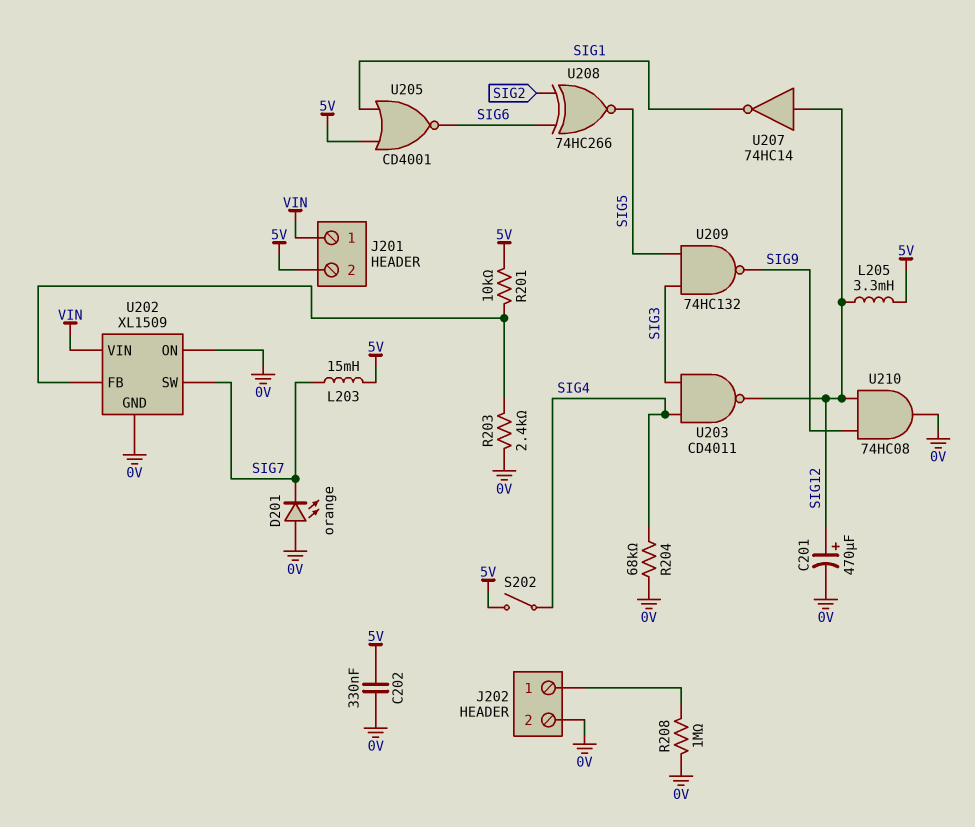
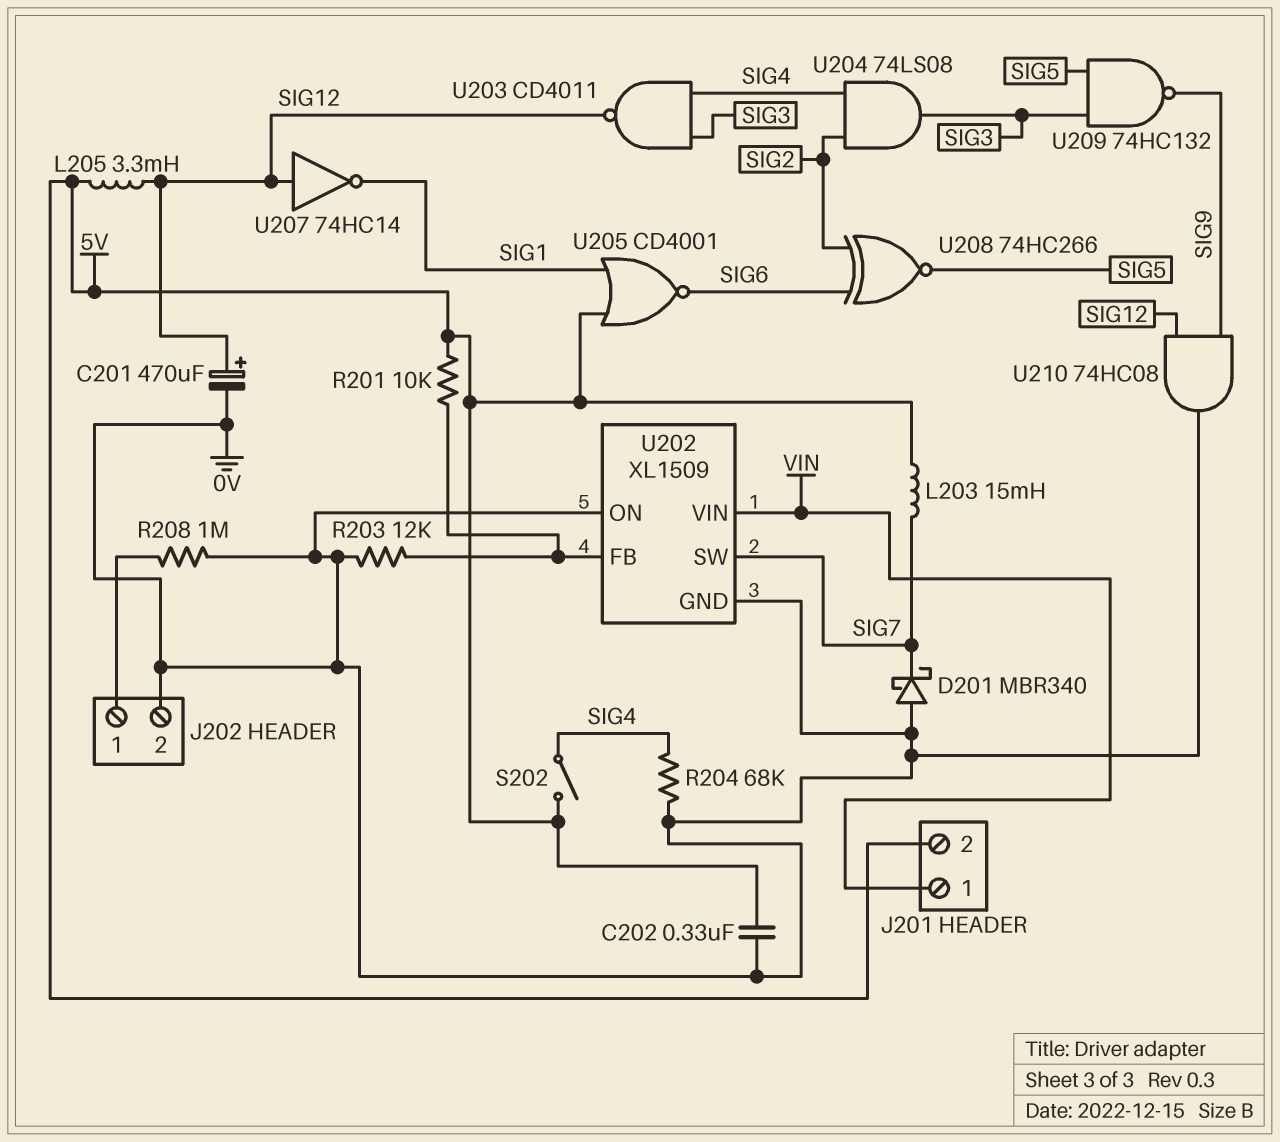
D201: LED orange (A 0V, K SIG7) -> schottky MBR340 (A 0V, K SIG7)
R203: 2.4k (0V, U202/FB) -> 12k (0V, U202/FB)
U204: none -> AND 74LS08 (in SIG2, in SIG4, out SIG3)

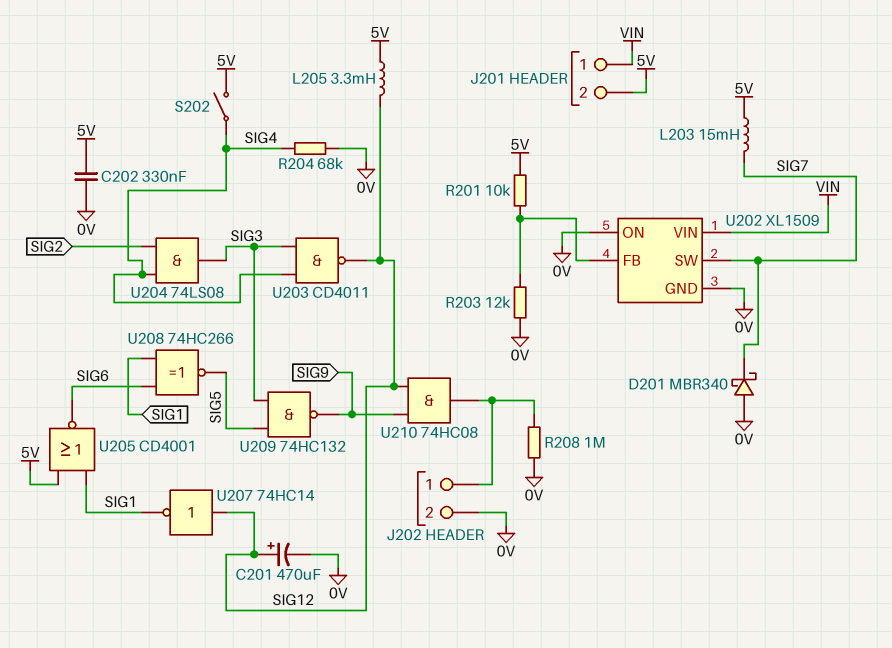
U208: XNOR 74HC266 (in SIG2, in SIG6, out SIG5) -> XNOR 74HC266 (in SIG1, in SIG6, out SIG5)
U210: AND 74HC08 (in SIG9, in SIG12, out 0V) -> AND 74HC08 (in SIG9, in SIG12, out J202/1)

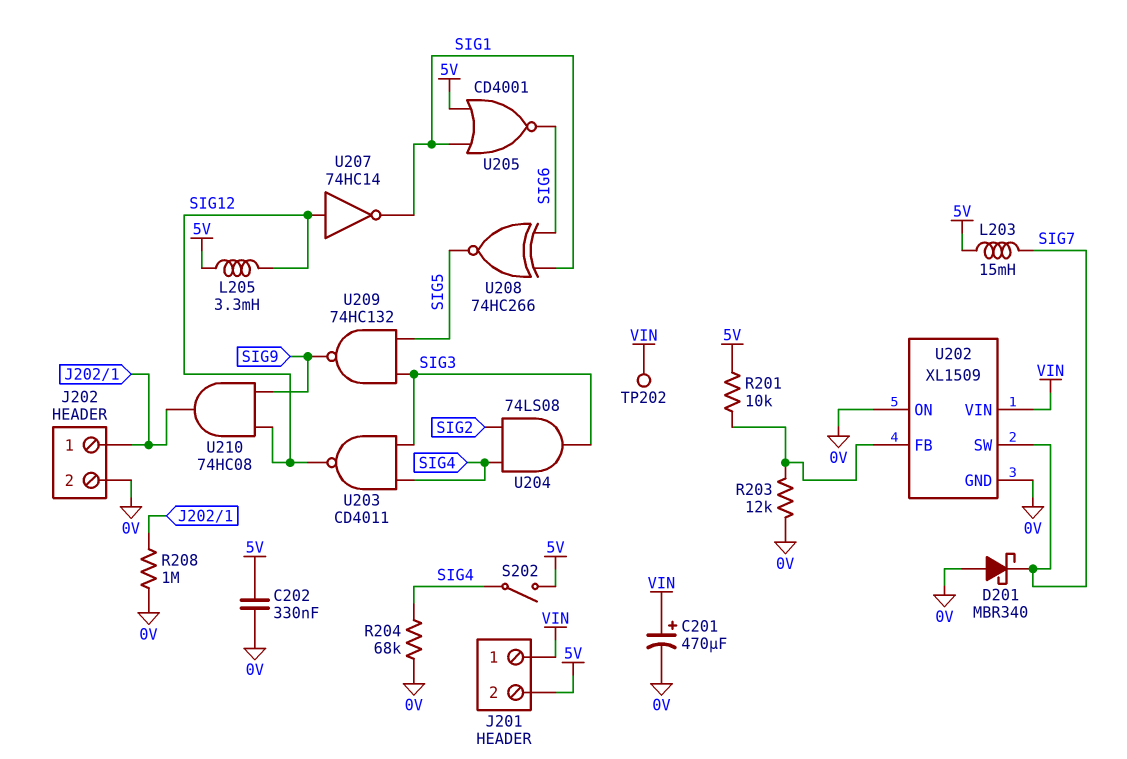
C201: 470uF (plus SIG12, minus 0V) -> 470uF (plus VIN, minus 0V)
TP202: none -> test point (VIN)

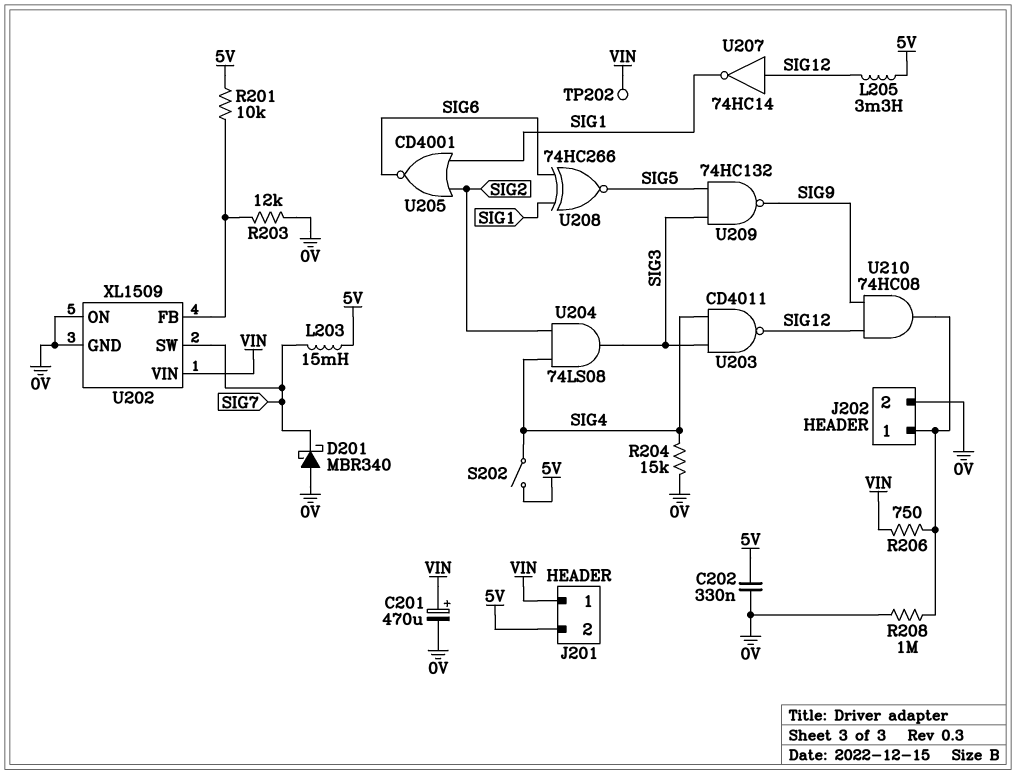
R204: 68k (0V, SIG4) -> 15k (0V, SIG4)
R206: none -> 750 (J202/1, VIN)
U205: NOR CD4001 (in 5V, in SIG1, out SIG6) -> NOR CD4001 (in SIG1, in SIG2, out SIG6)

